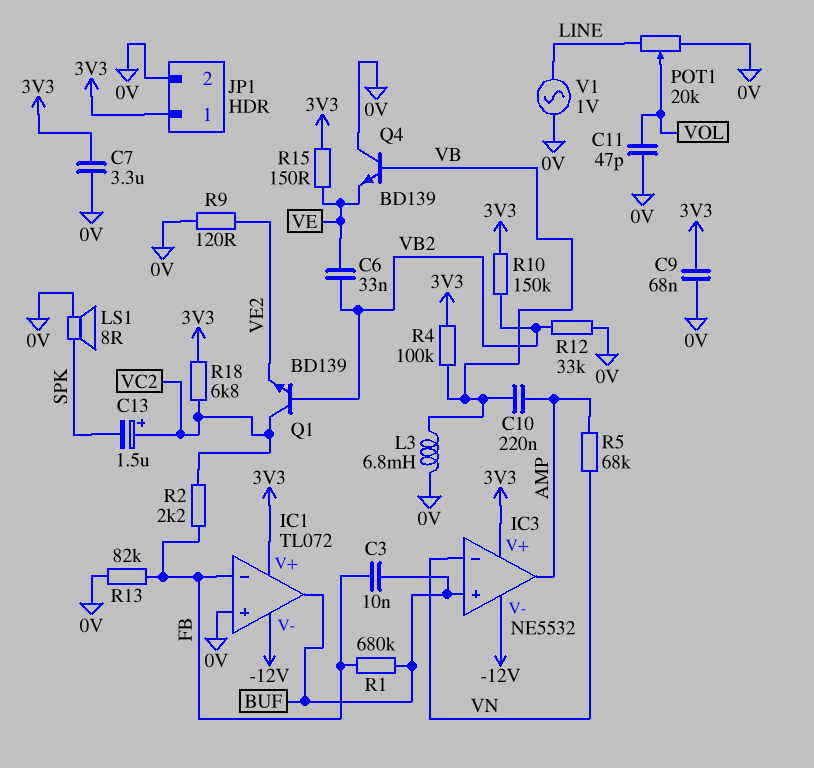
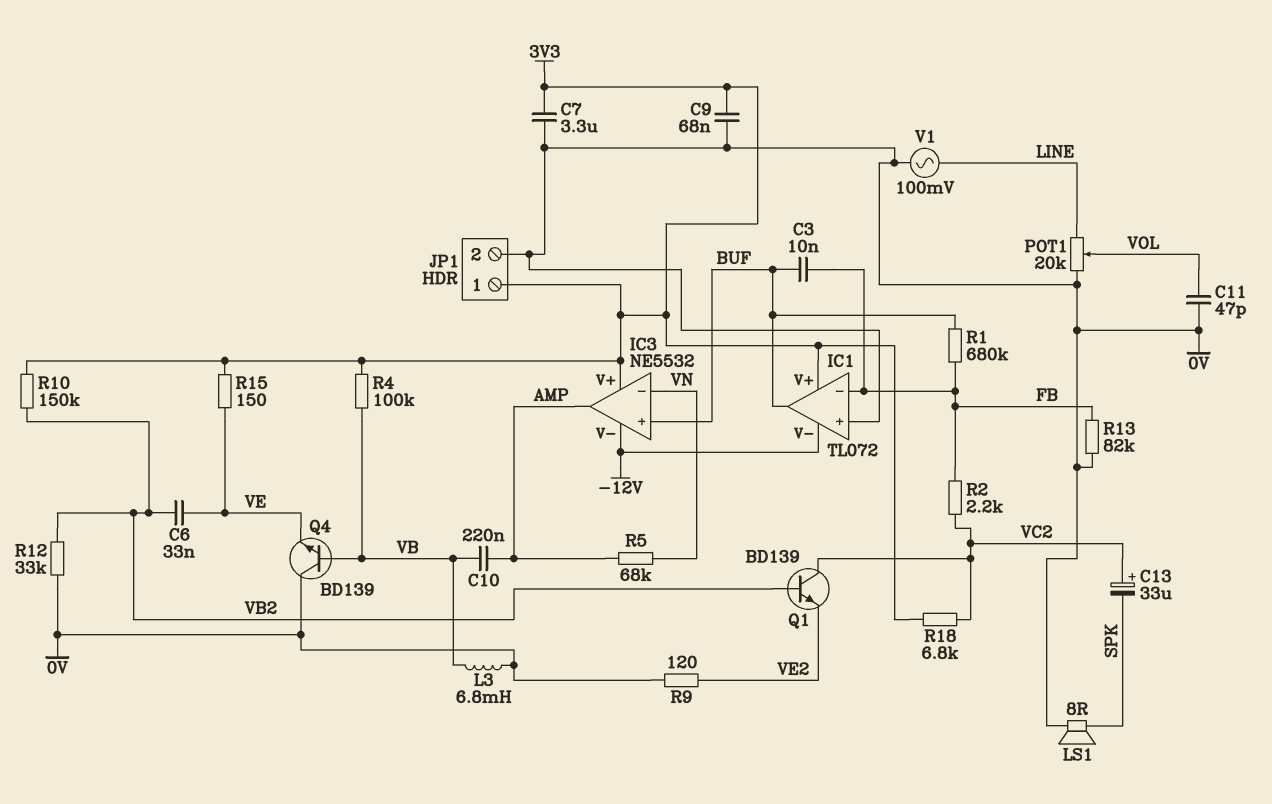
C13: 1.5uF (plus VC2, minus SPK) -> 33uF (plus VC2, minus SPK)
V1: AC 1V (0V, LINE) -> AC 100mV (0V, LINE)

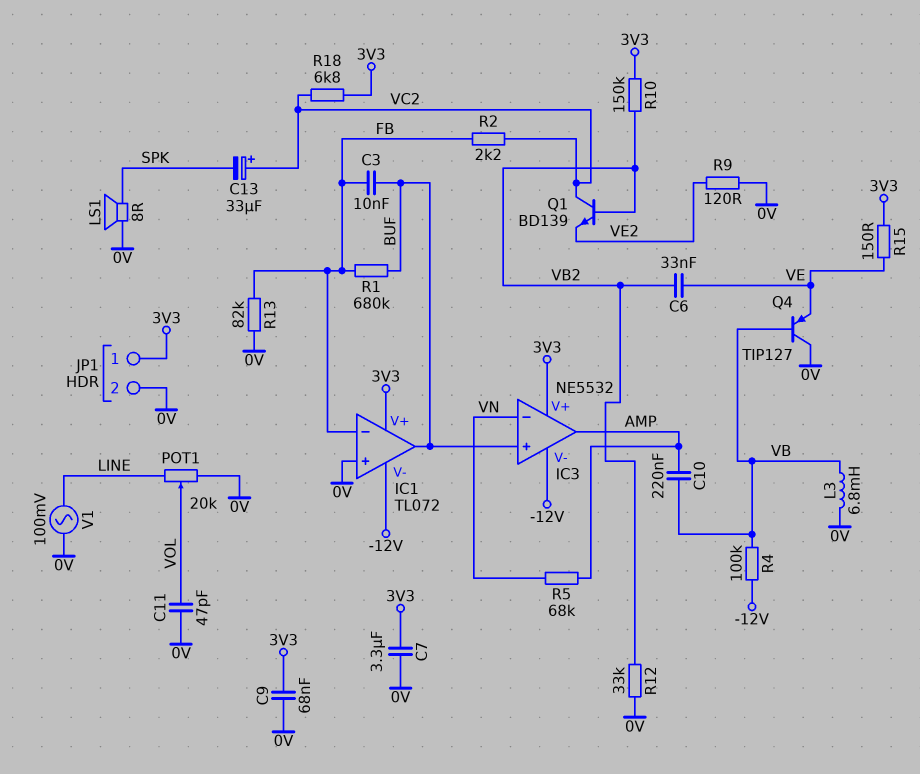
Q4: NPN BD139 (B VB, C 0V, E VE) -> PNP TIP127 (B VB, C 0V, E VE)
R4: 100k (3V3, VB) -> 100k (-12V, VB)

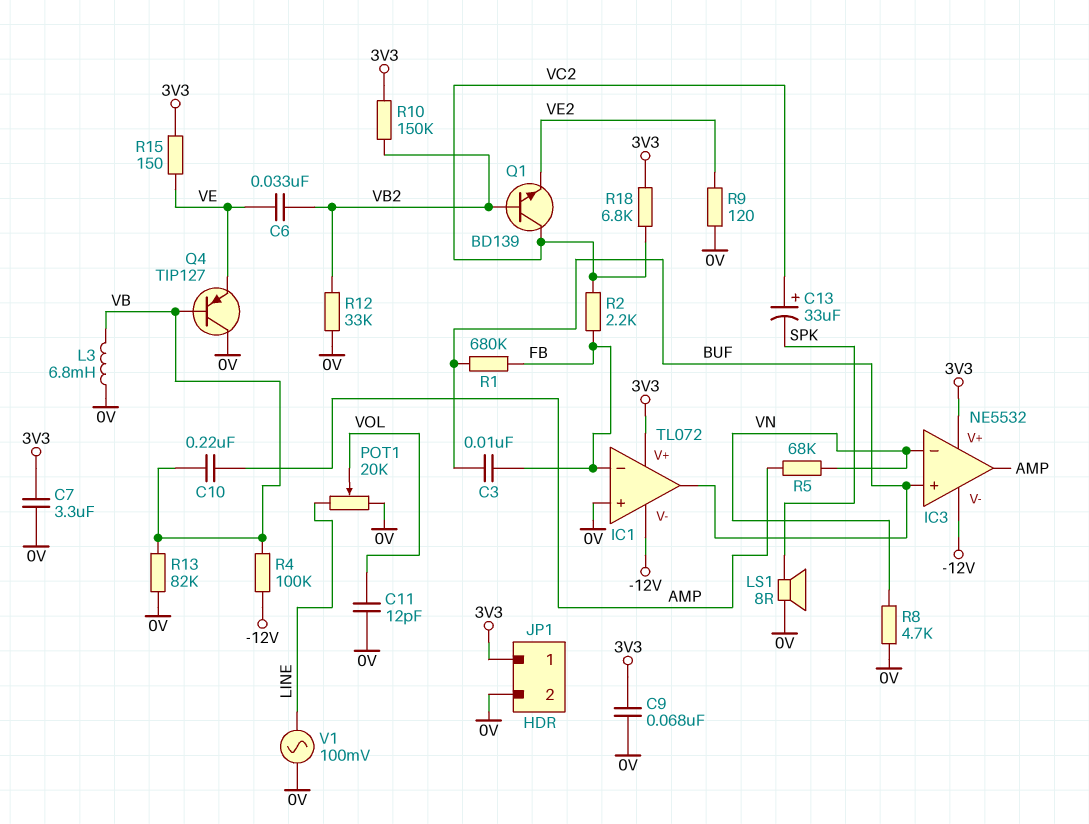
C11: 47pF (0V, VOL) -> 12pF (0V, VOL)
R8: none -> 4.7k (0V, VN)
R13: 82k (0V, FB) -> 82k (0V, VB)

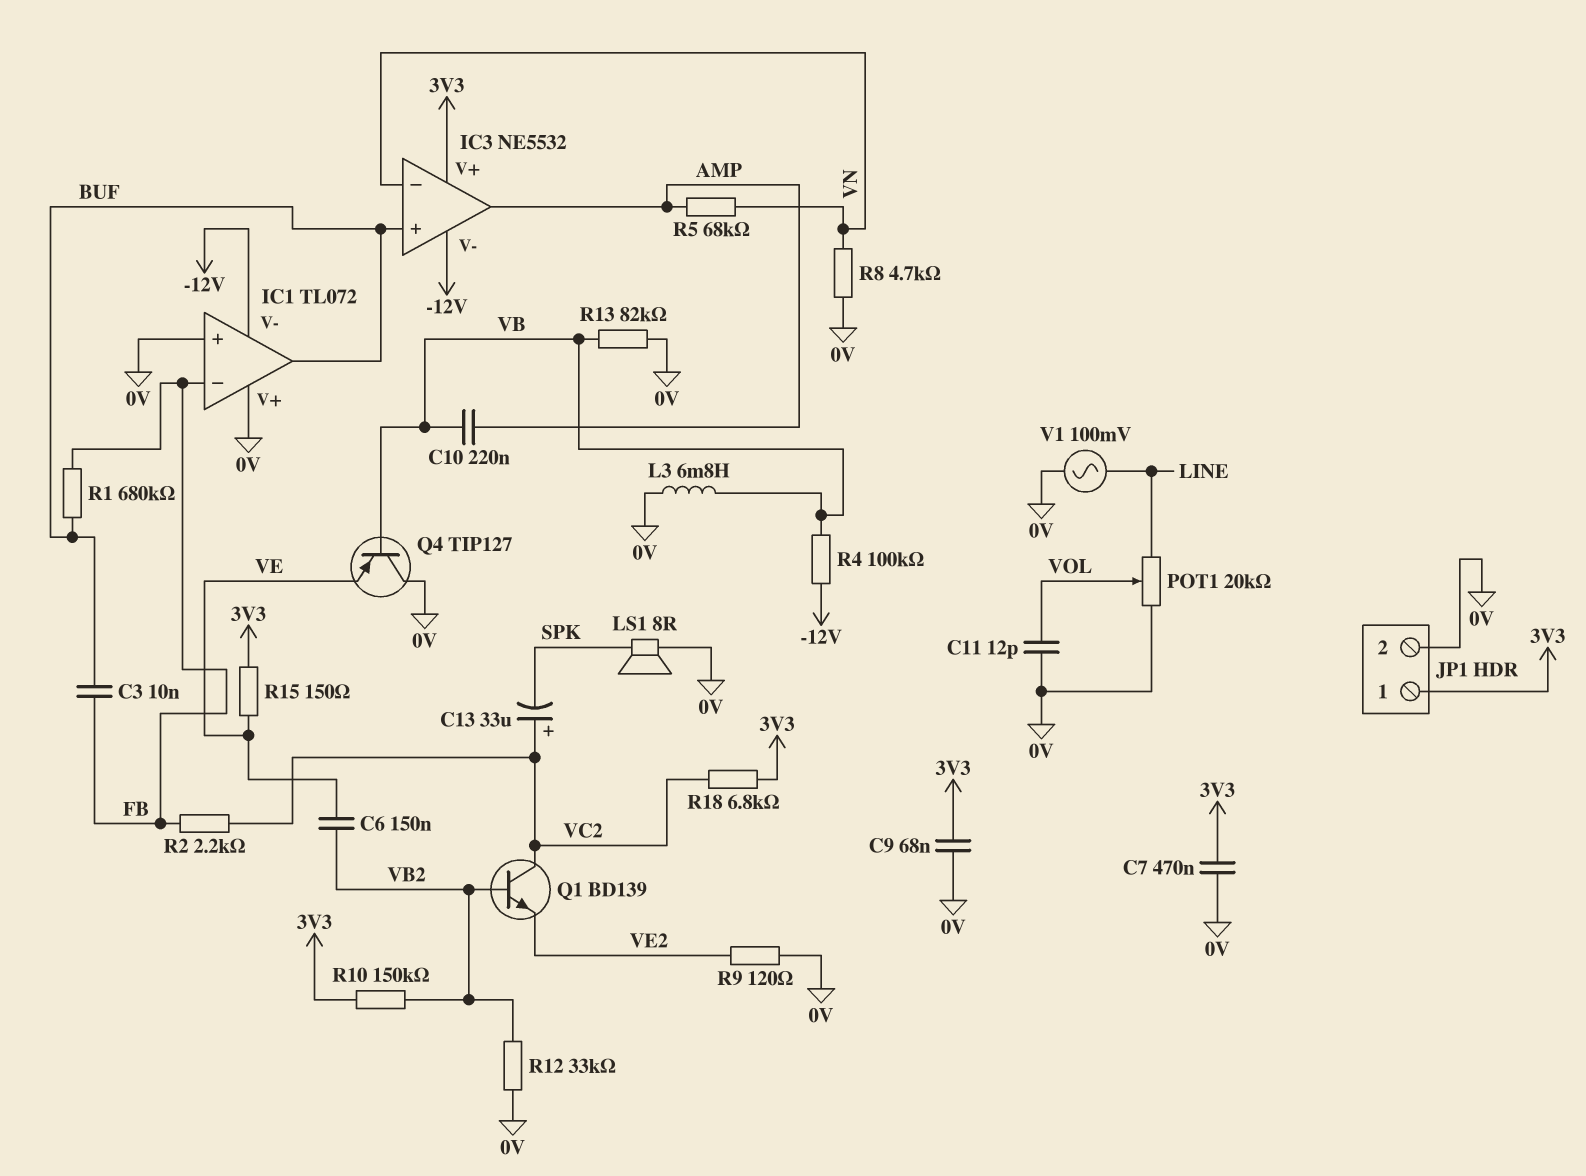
C6: 33nF (VB2, VE) -> 150nF (VB2, VE)
C7: 3.3uF (0V, 3V3) -> 470nF (0V, 3V3)
IC1 pin V+: 3V3 -> 0V

